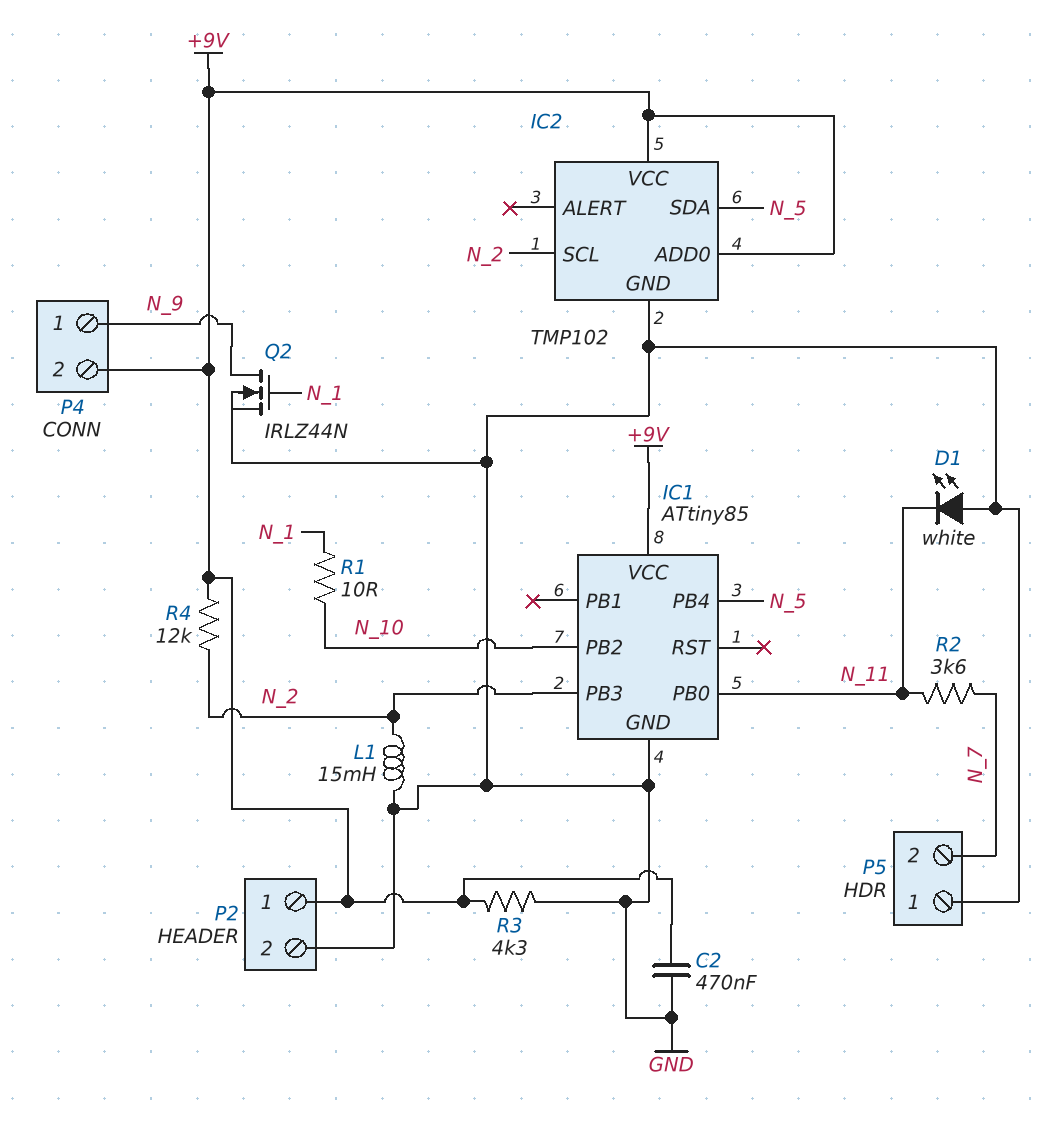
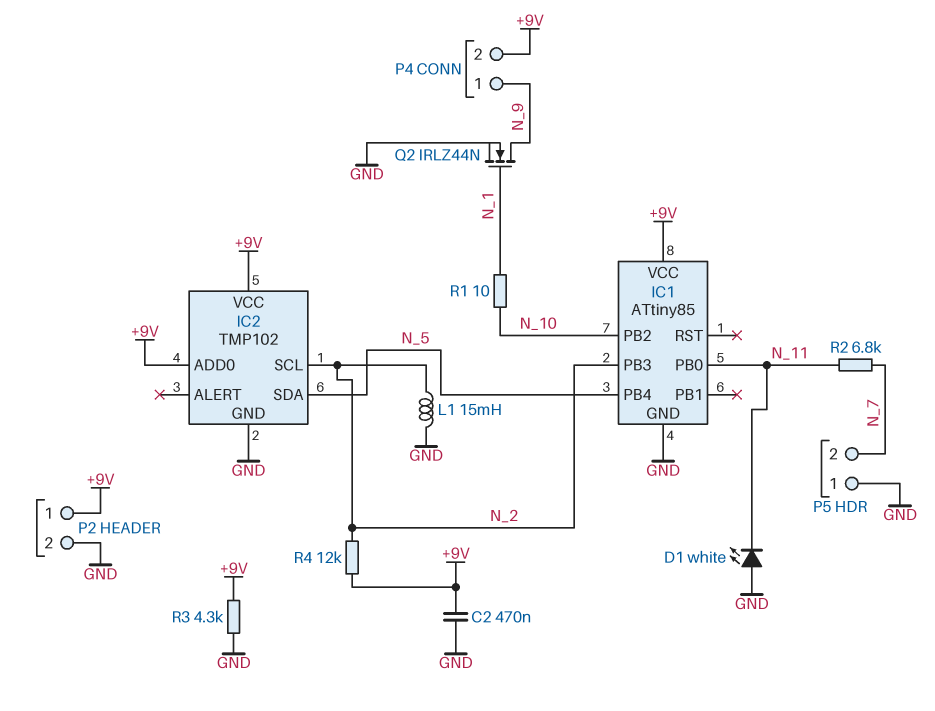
R2: 3.6k (N_7, N_11) -> 6.8k (N_7, N_11)

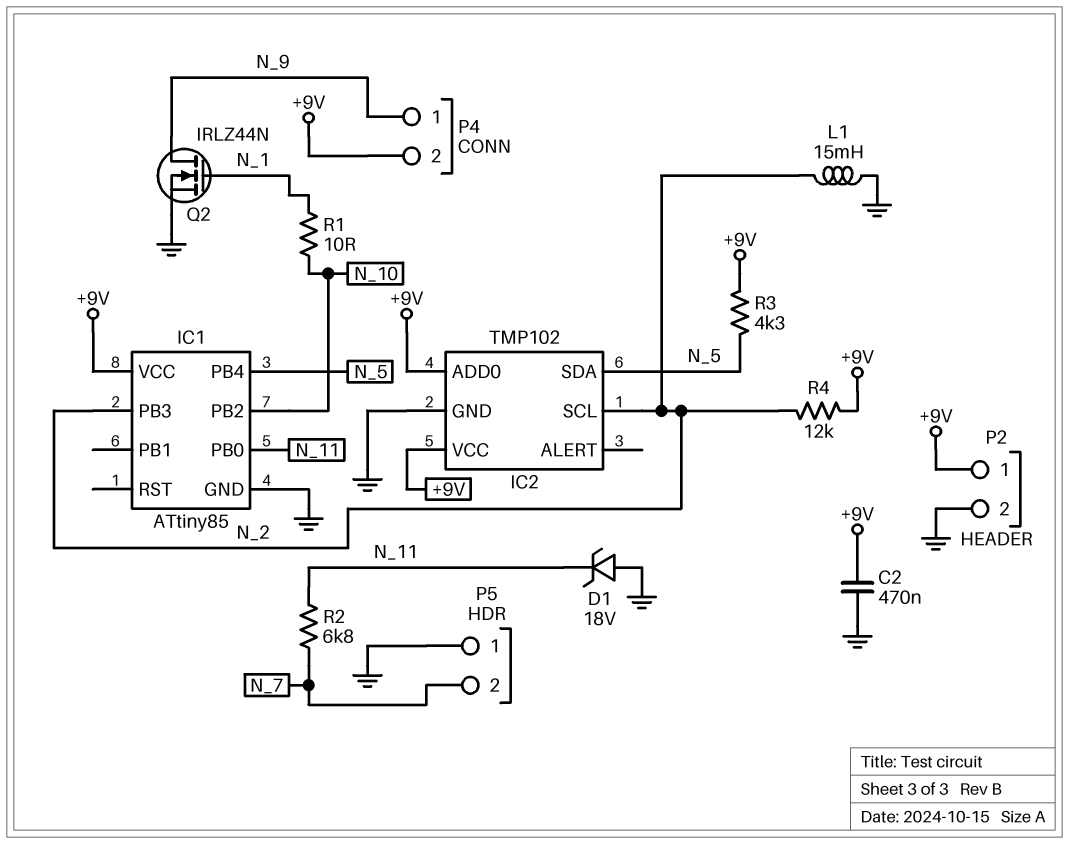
D1: LED white (A GND, K N_11) -> zener 18V (A GND, K N_11)
R3: 4.3k (+9V, GND) -> 4.3k (+9V, N_5)

